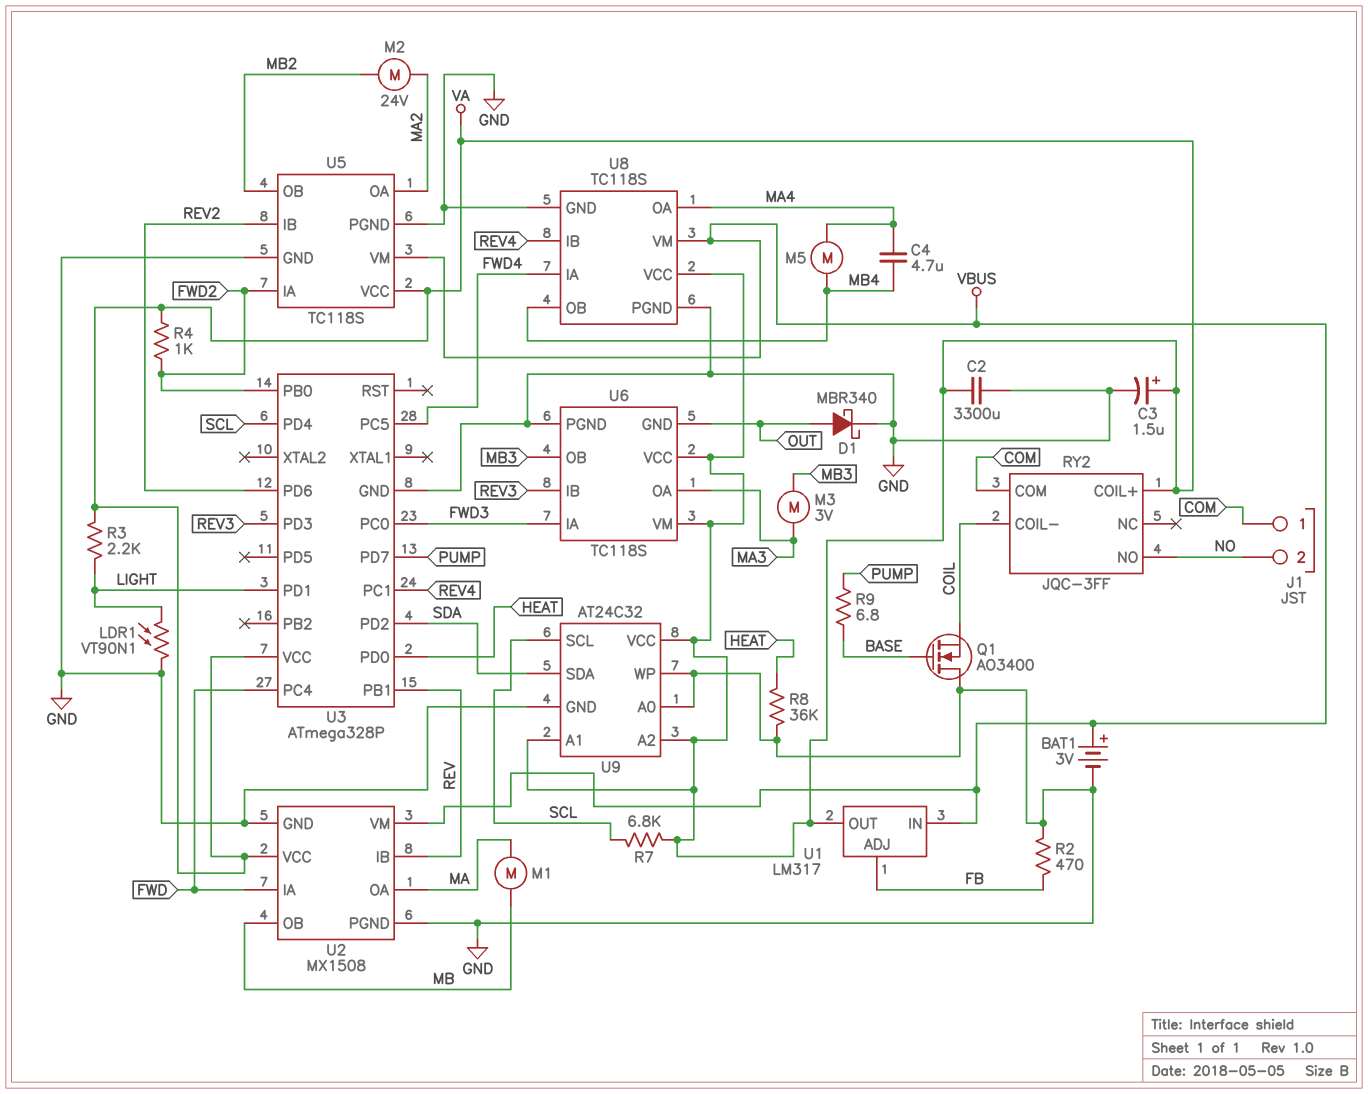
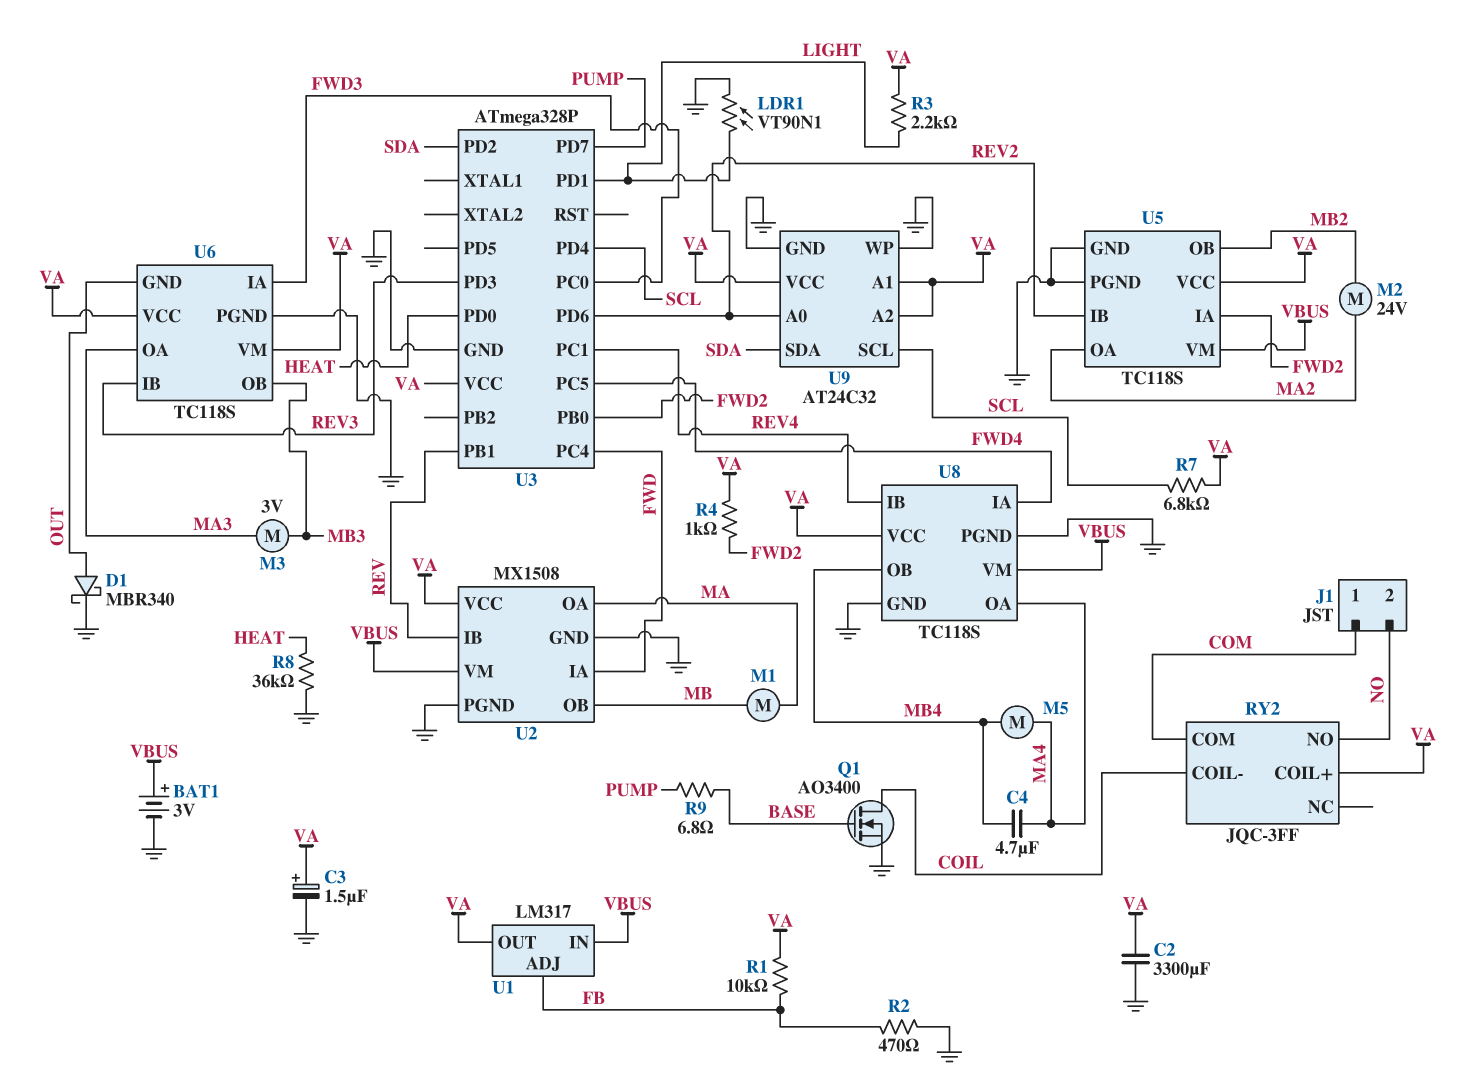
Q1: NMOS AO3400 (G BASE, D GND, S COIL) -> NMOS AO3400 (G BASE, D COIL, S GND)
R1: none -> 10k (FB, VA)
U9 pin A0: GND -> REV2

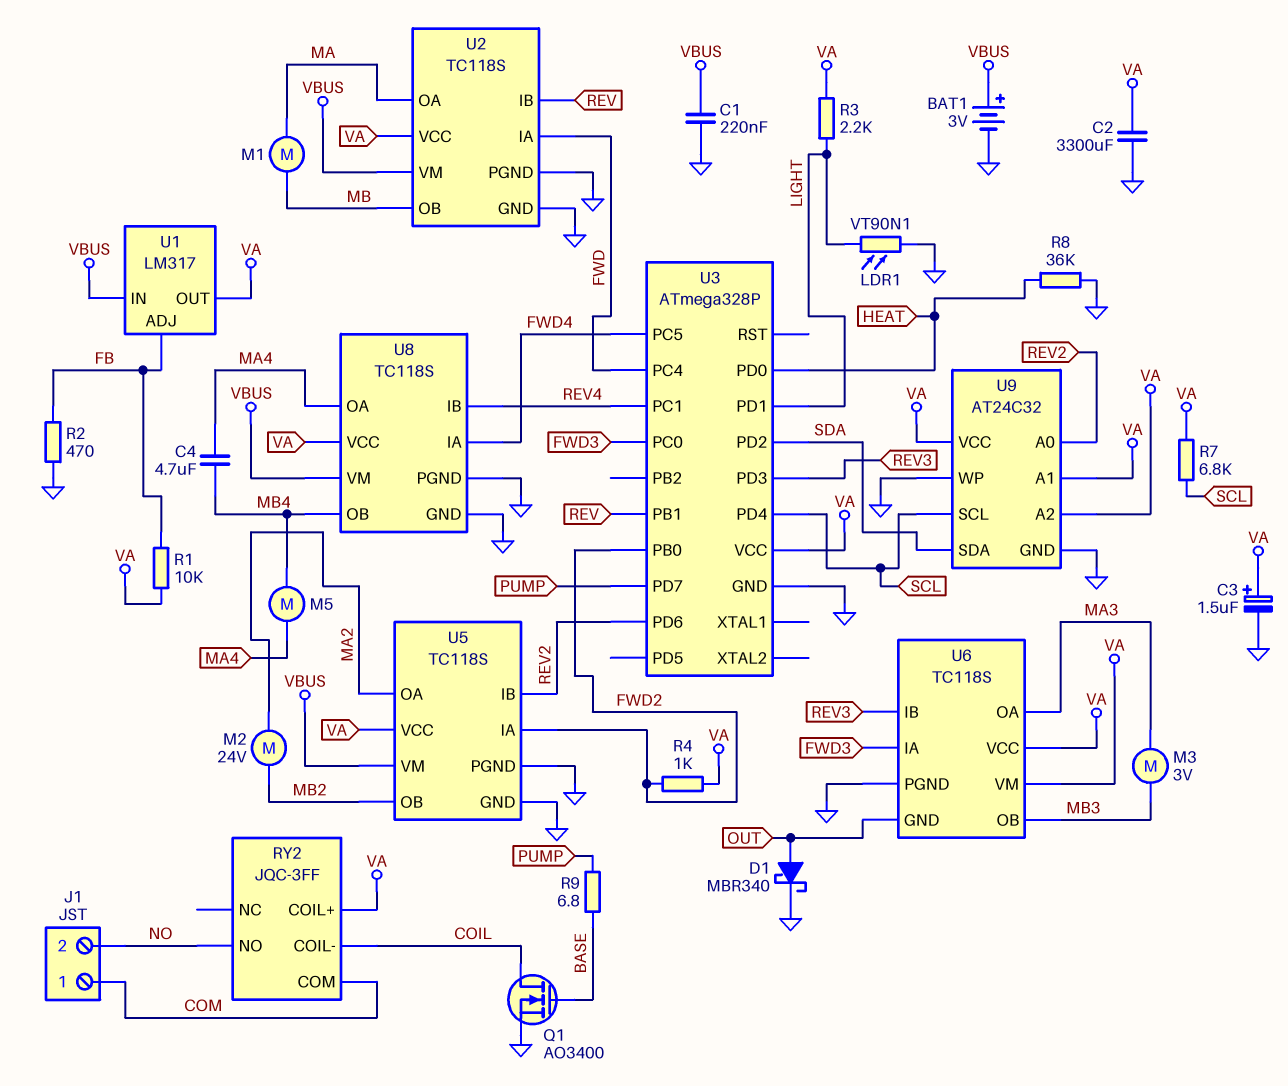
C1: none -> 220nF (GND, VBUS)
U2: MX1508 -> TC118S

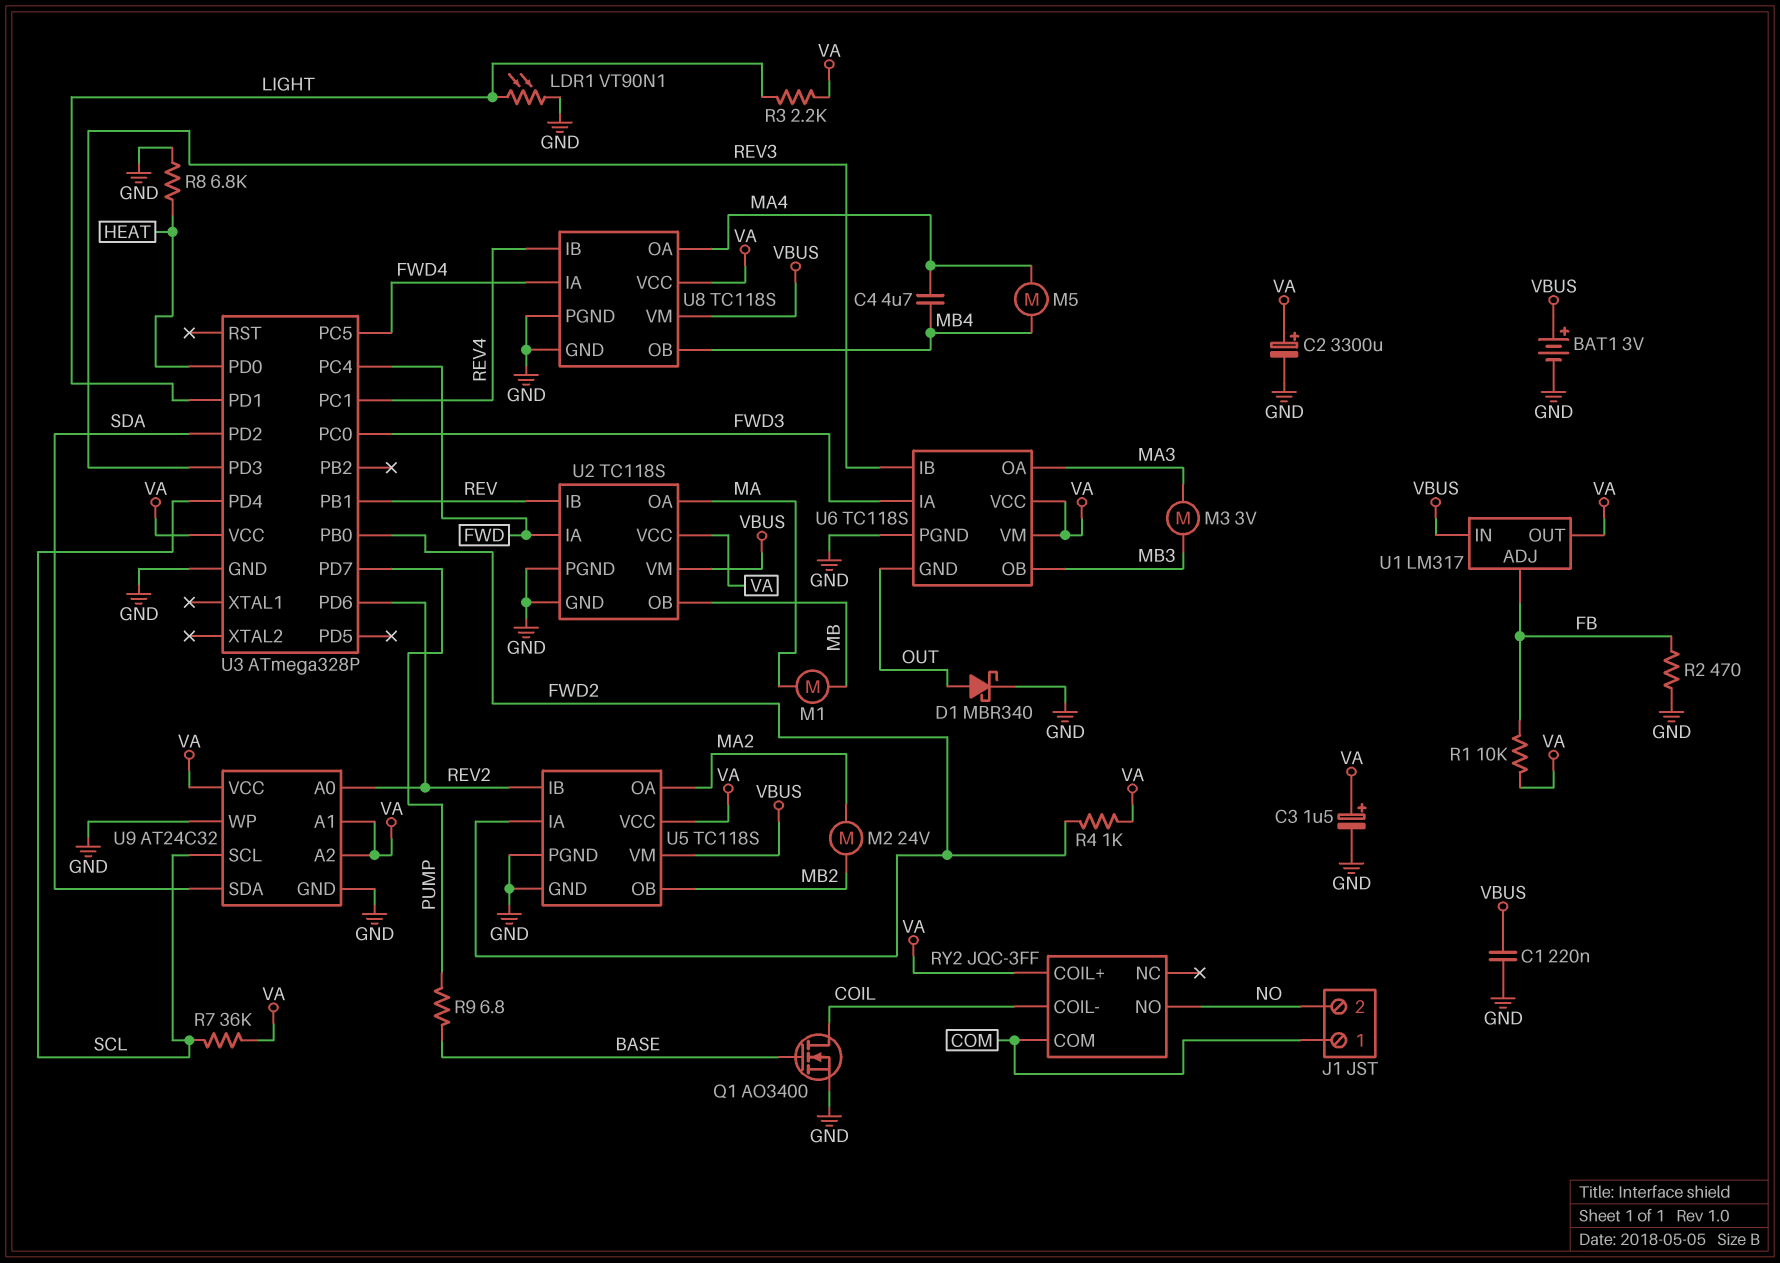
C2: 3300uF (GND, VA) -> 3300uF (plus VA, minus GND)
R7: 6.8k (SCL, VA) -> 36k (SCL, VA)
R8: 36k (GND, HEAT) -> 6.8k (GND, HEAT)

